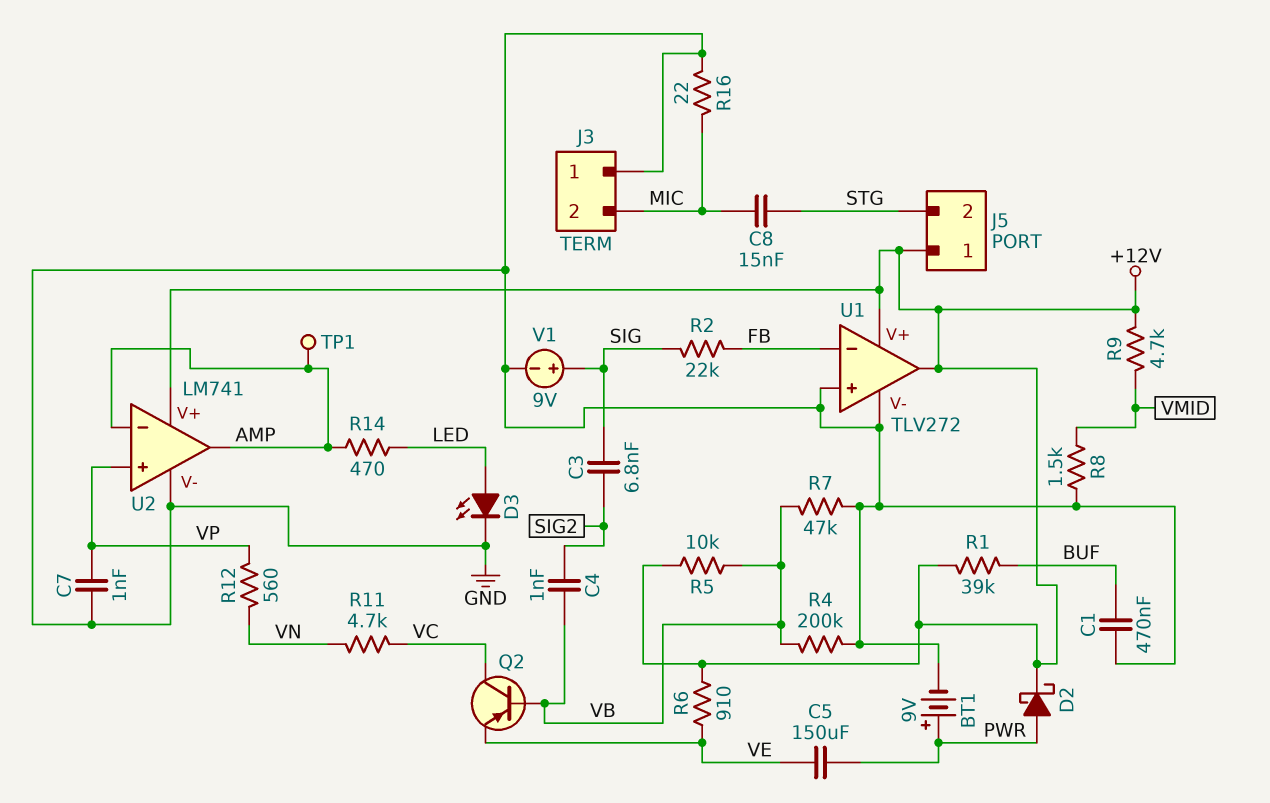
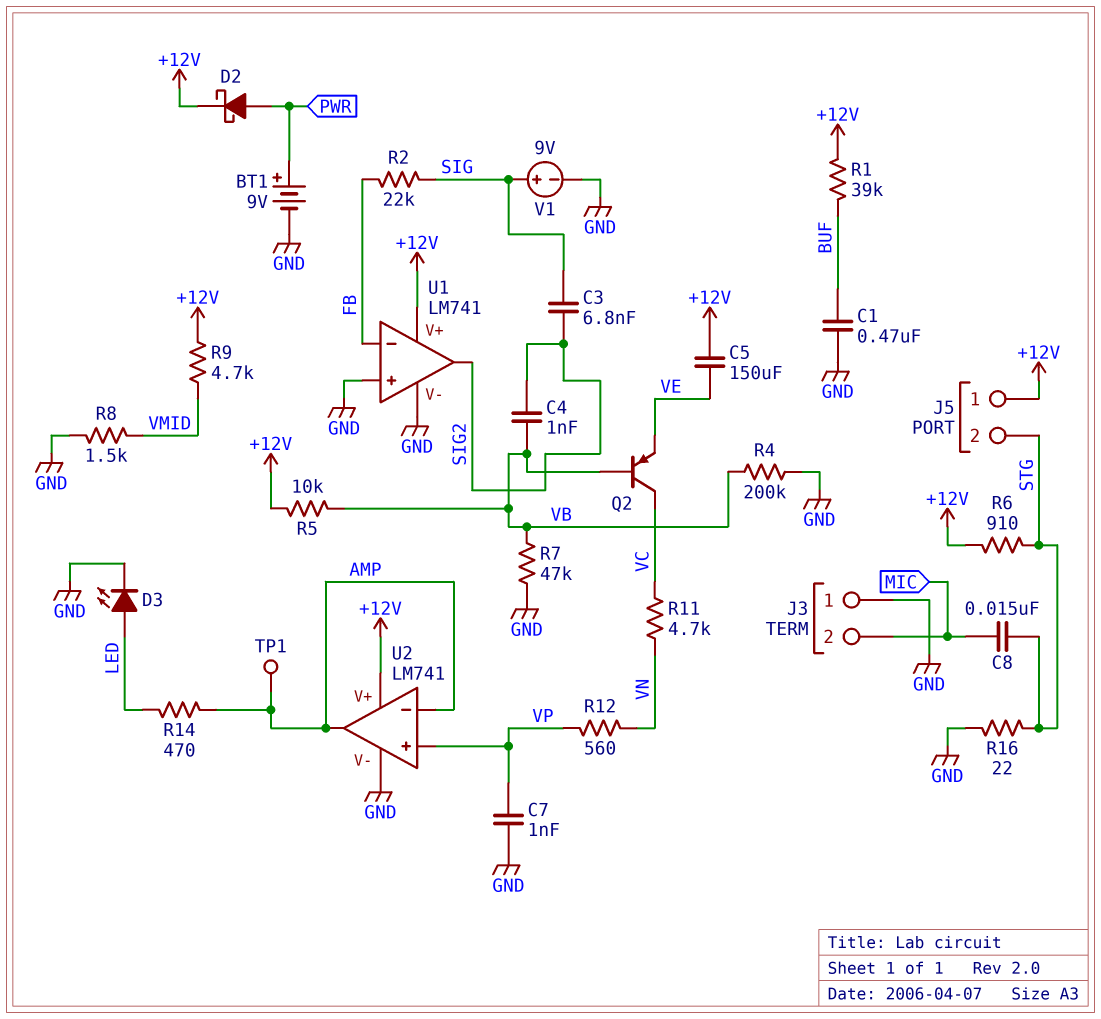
C5: 150uF (PWR, VE) -> 150uF (+12V, VE)
R6: 910 (+12V, VE) -> 910 (+12V, STG)
R16: 22 (GND, MIC) -> 22 (GND, STG)
U1: TLV272 -> LM741
U1 pin out: +12V -> SIG2

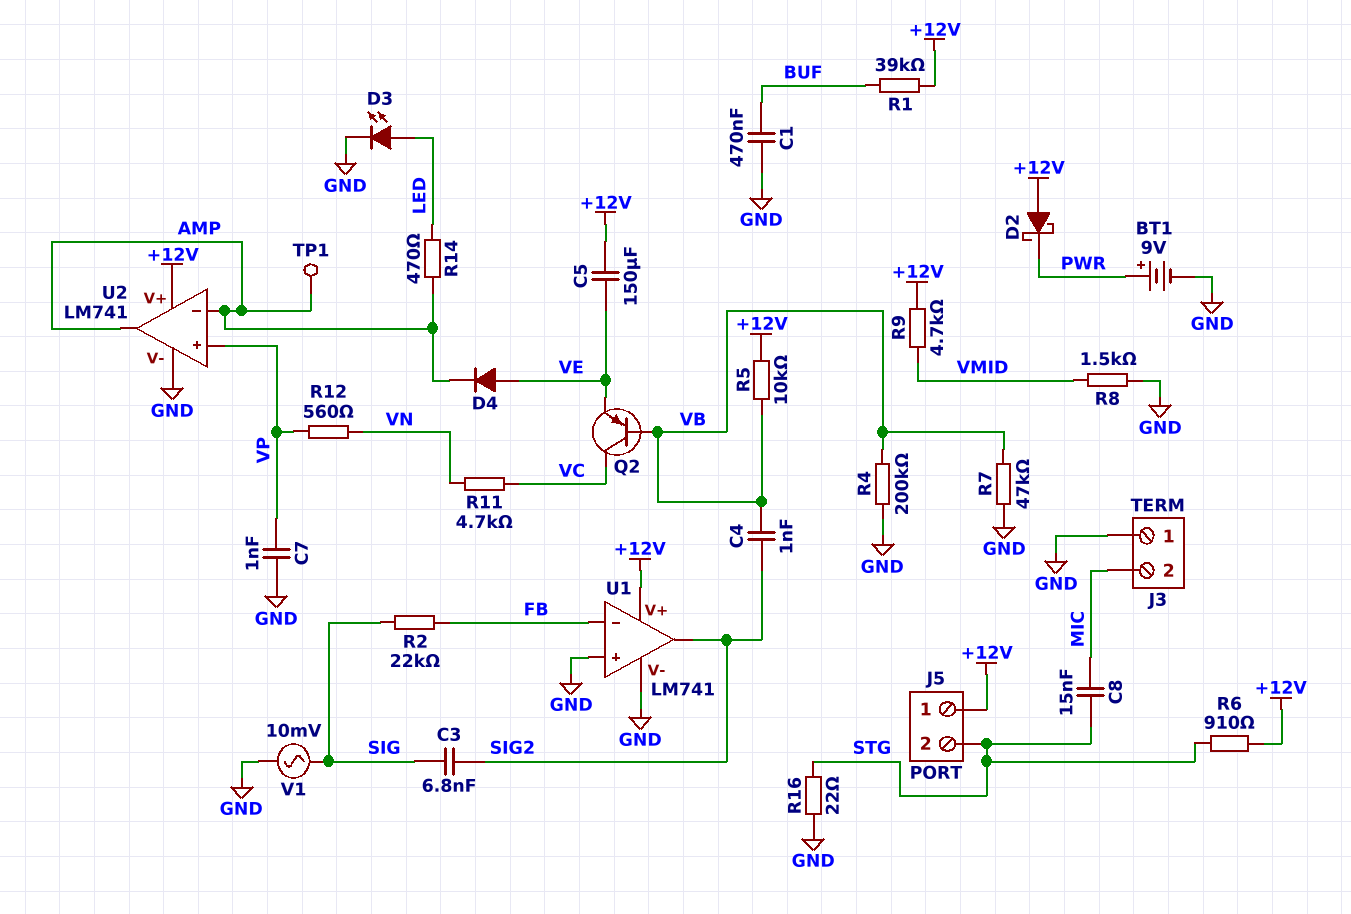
D2: schottky (A PWR, K +12V) -> schottky (A +12V, K PWR)
D4: none -> diode (A VE, K AMP)
V1: 9V (plus SIG, minus GND) -> AC 10mV (GND, SIG)

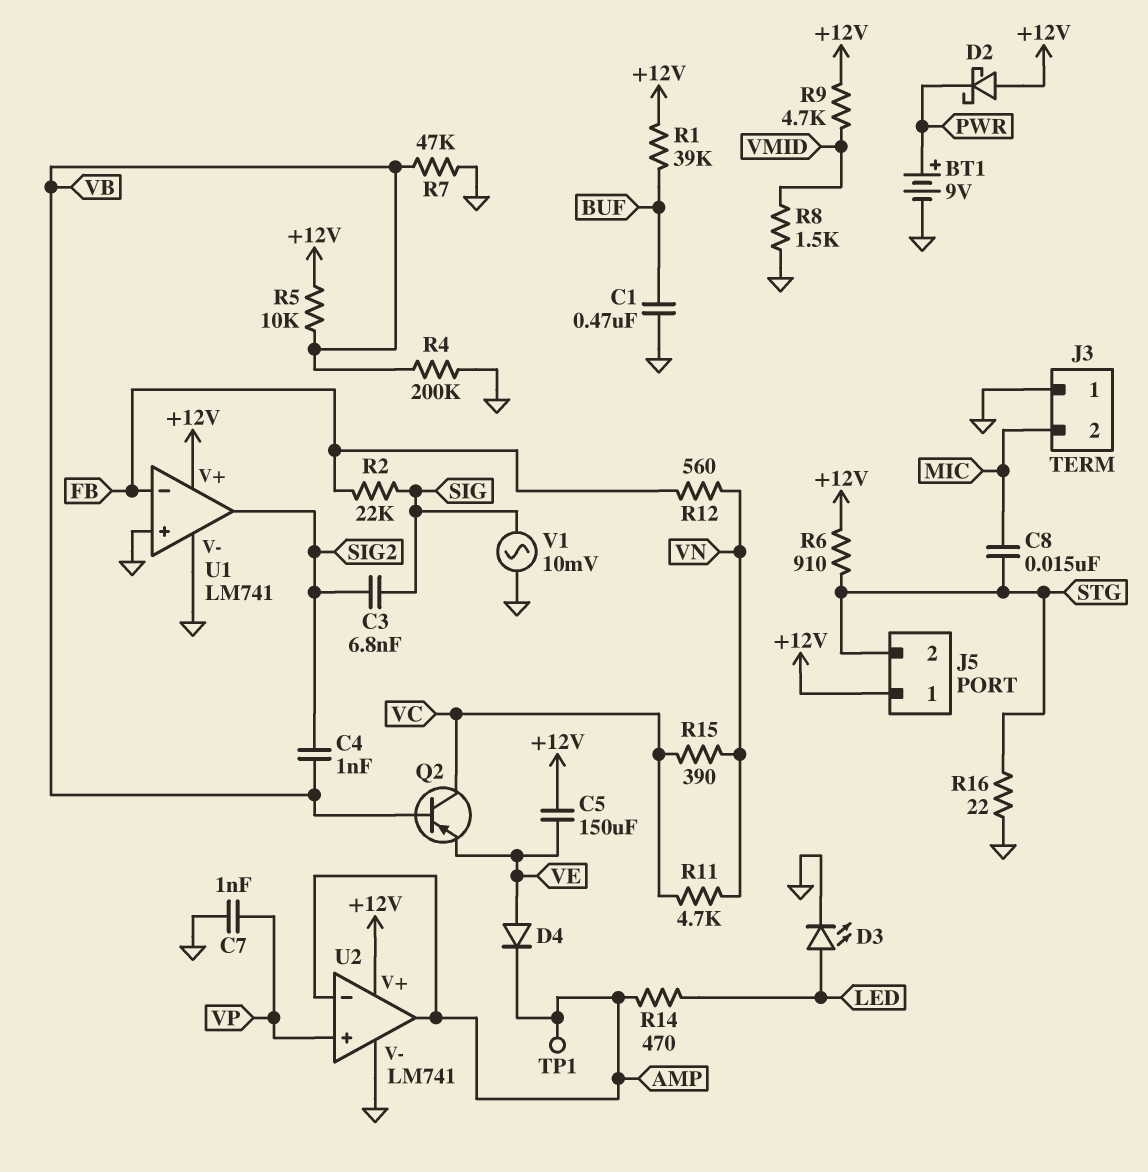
R12: 560 (VN, VP) -> 560 (FB, VN)
R15: none -> 390 (VC, VN)

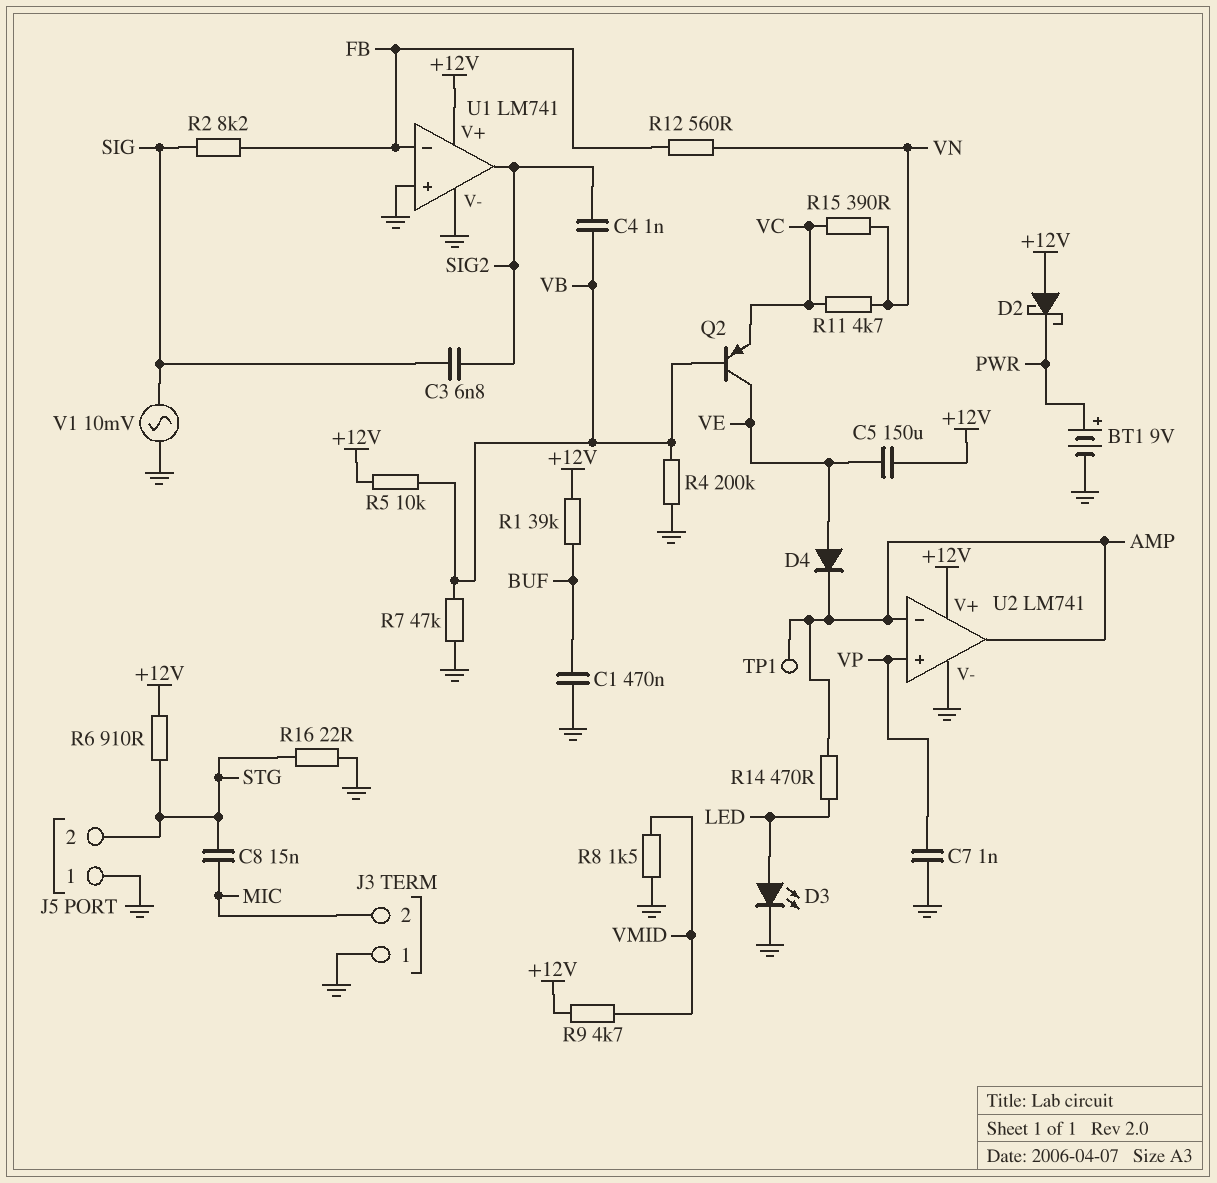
J5 pin 1: +12V -> GND
Q2: PNP (B VB, C VC, E VE) -> PNP (B VB, C VE, E VC)
R2: 22k (FB, SIG) -> 8.2k (FB, SIG)

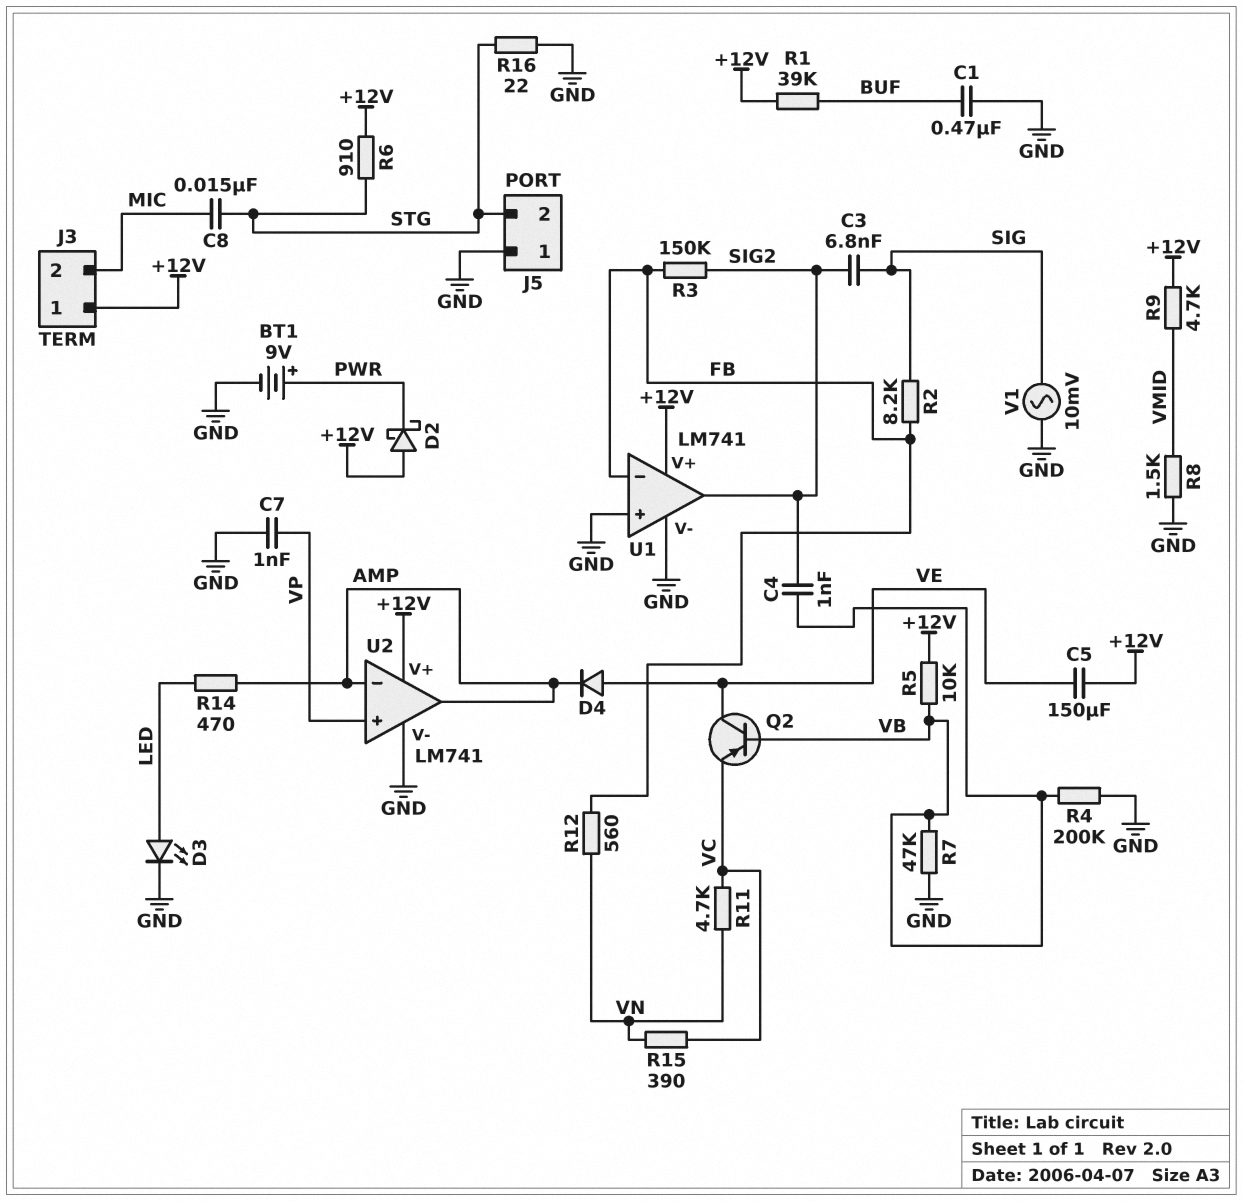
J3 pin 1: GND -> +12V
R3: none -> 150k (FB, SIG2)
TP1: test point (AMP) -> none

